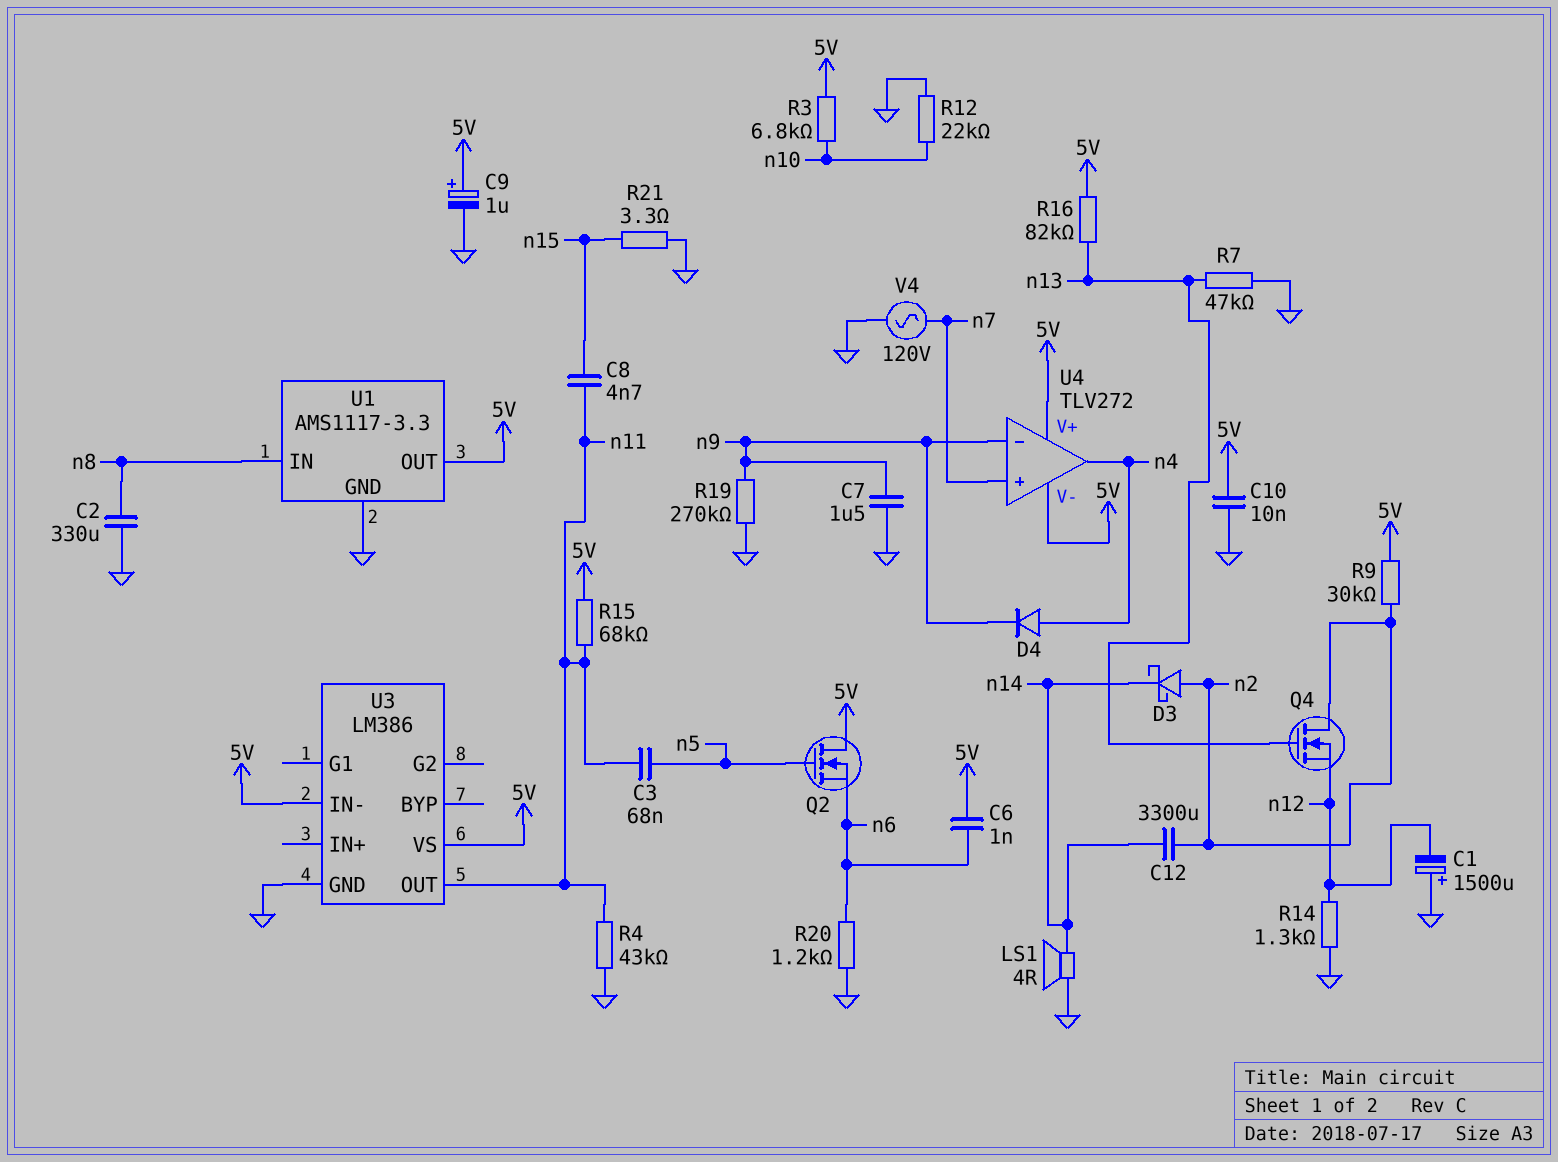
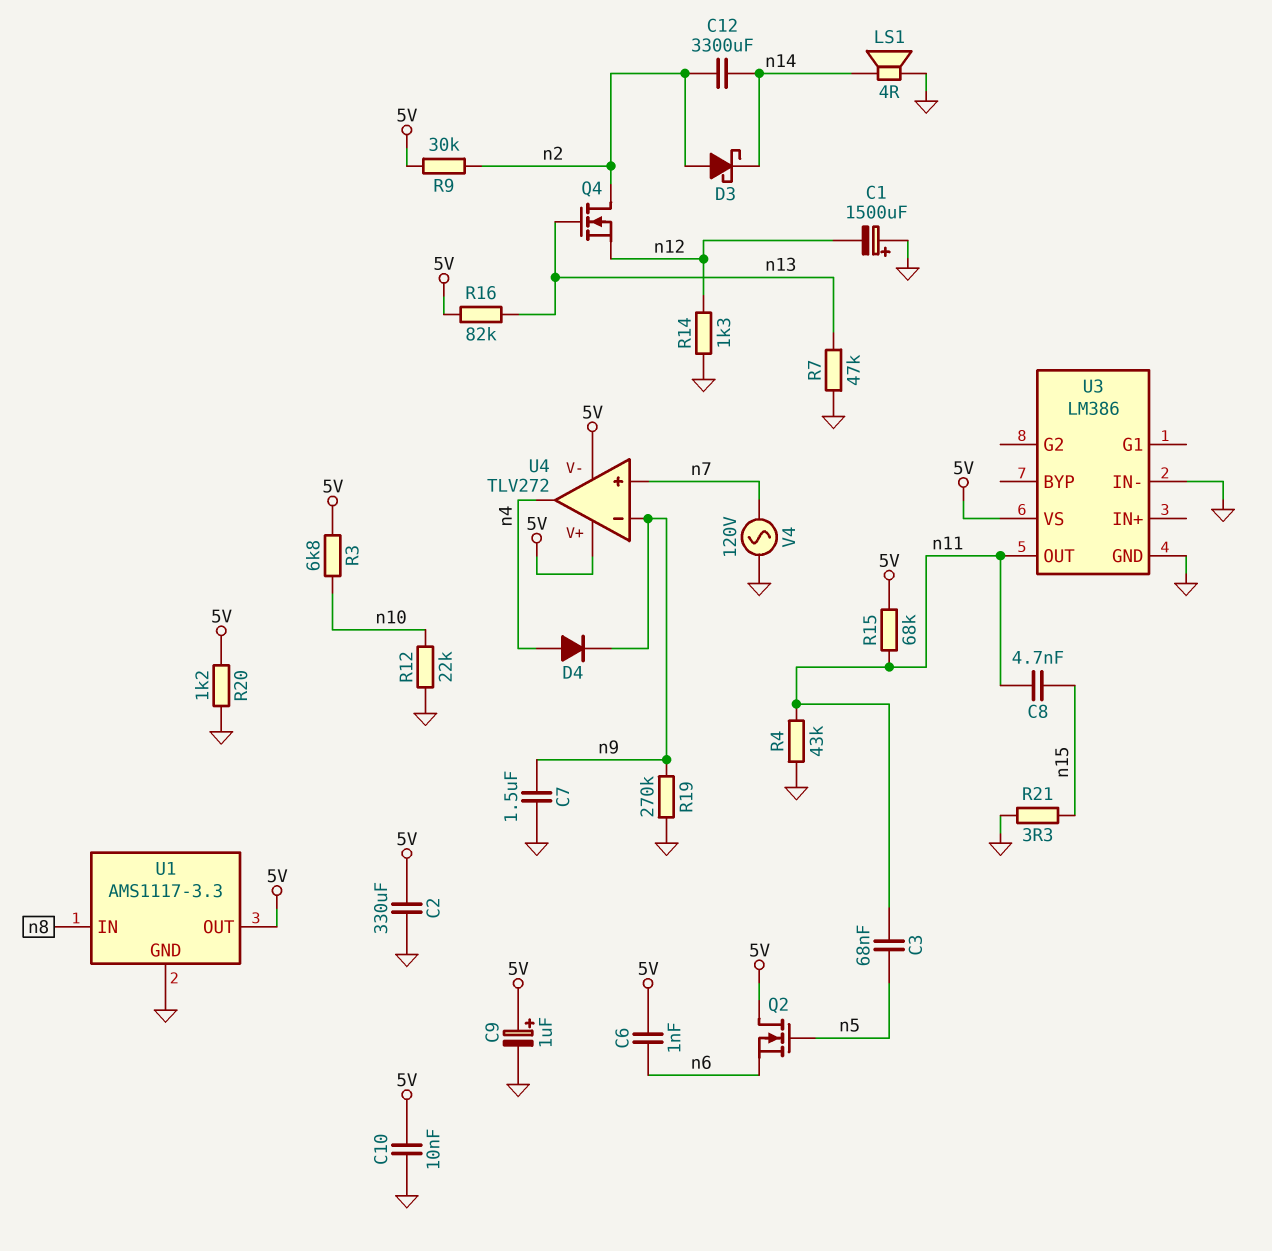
C2: 330uF (GND, n8) -> 330uF (5V, GND)
R20: 1.2k (GND, n6) -> 1.2k (5V, GND)
U3 pin IN-: 5V -> GND

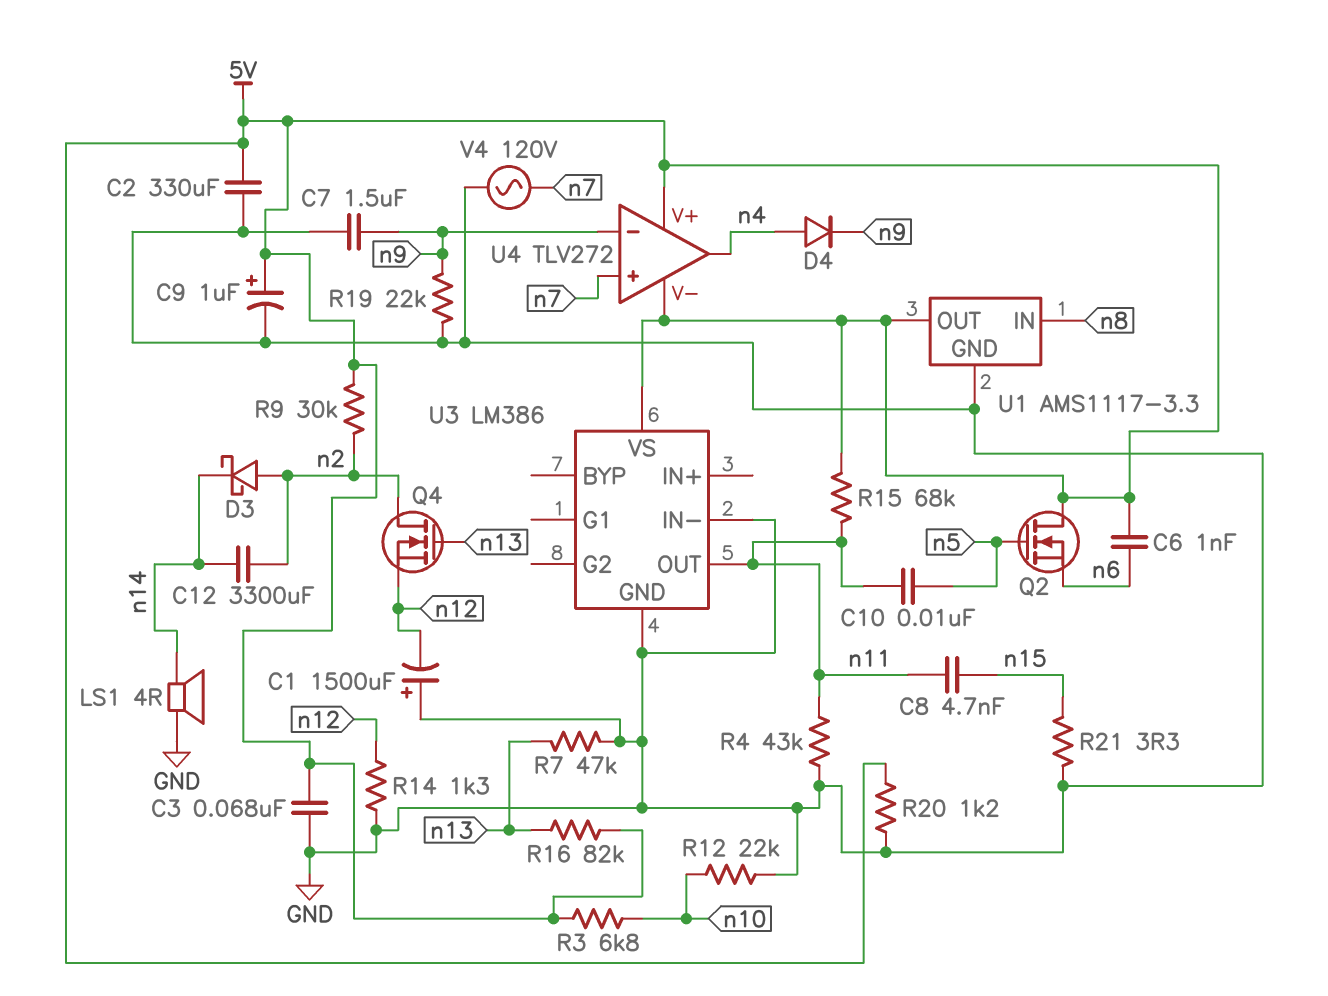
C3: 68nF (n5, n11) -> 68nF (5V, GND)
C10: 10nF (5V, GND) -> 10nF (n5, n11)
R19: 270k (GND, n9) -> 22k (GND, n9)

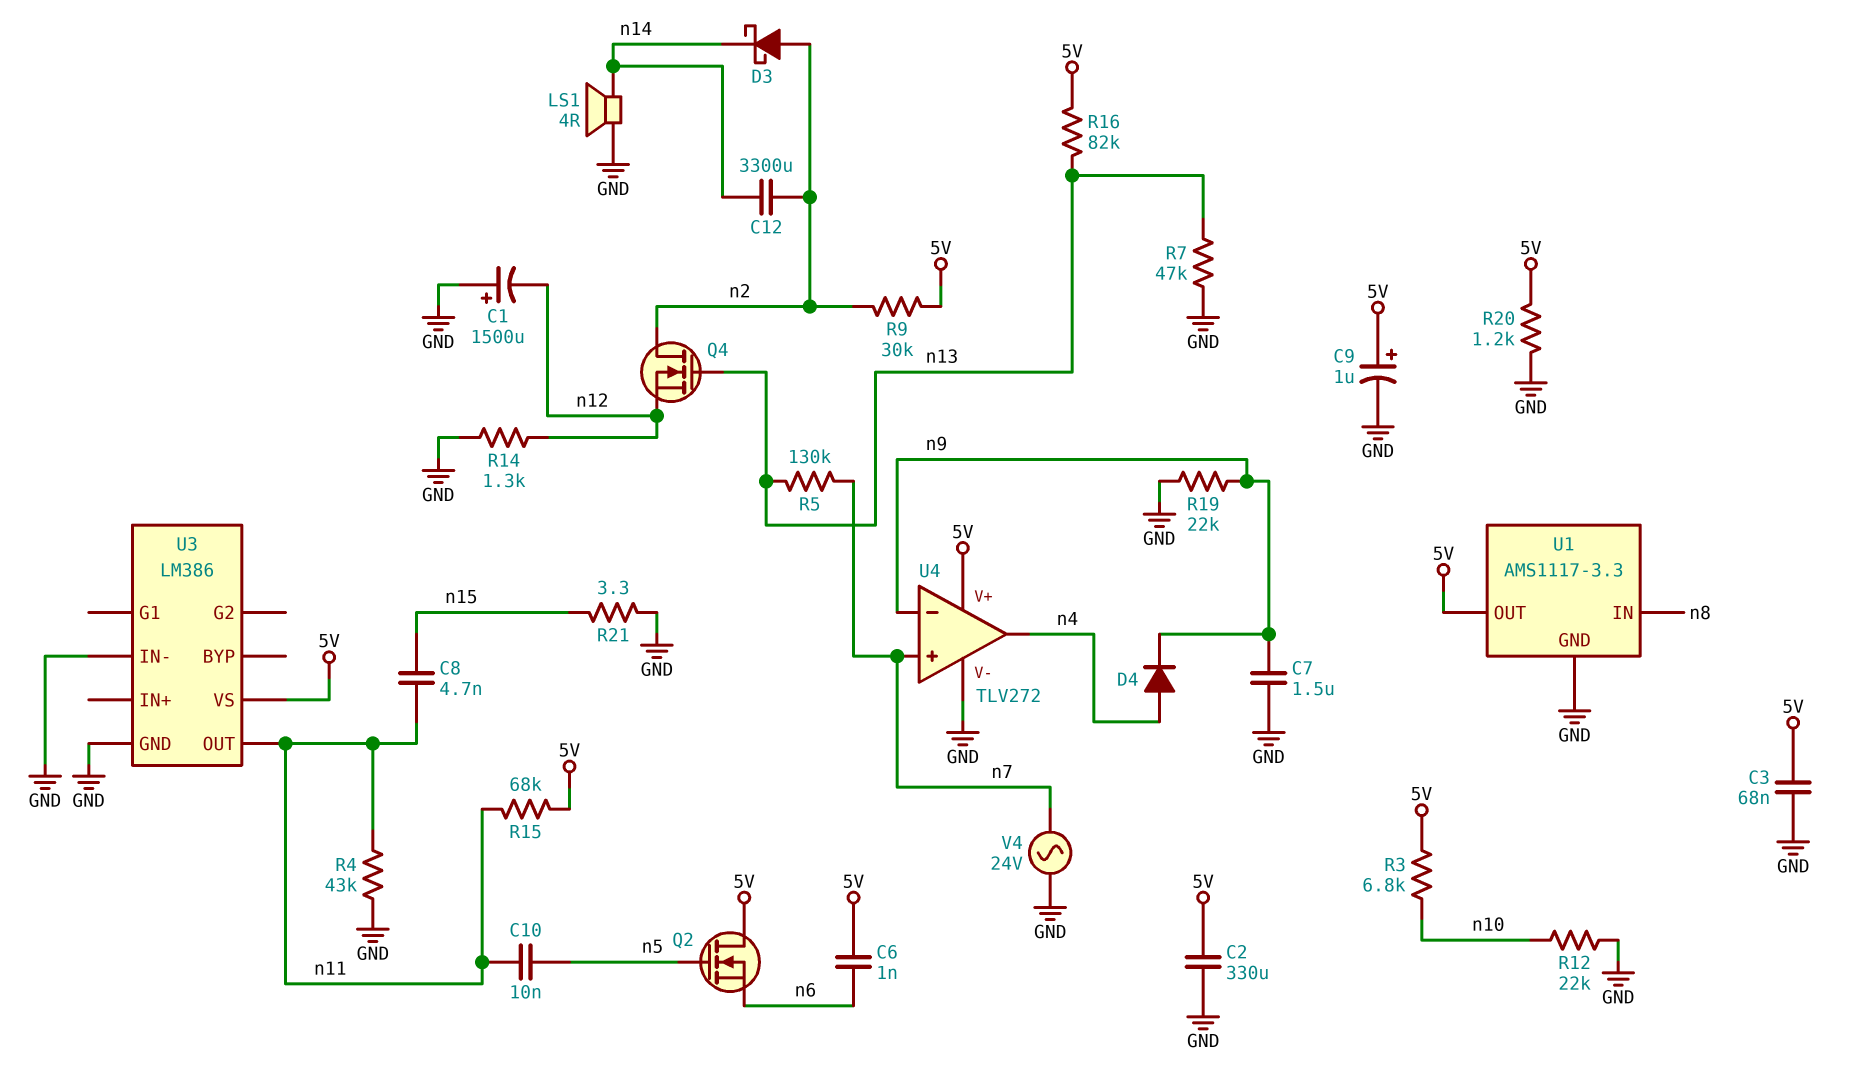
R5: none -> 130k (n7, n13)
U4 pin V-: 5V -> GND
V4: AC 120V (GND, n7) -> AC 24V (GND, n7)

